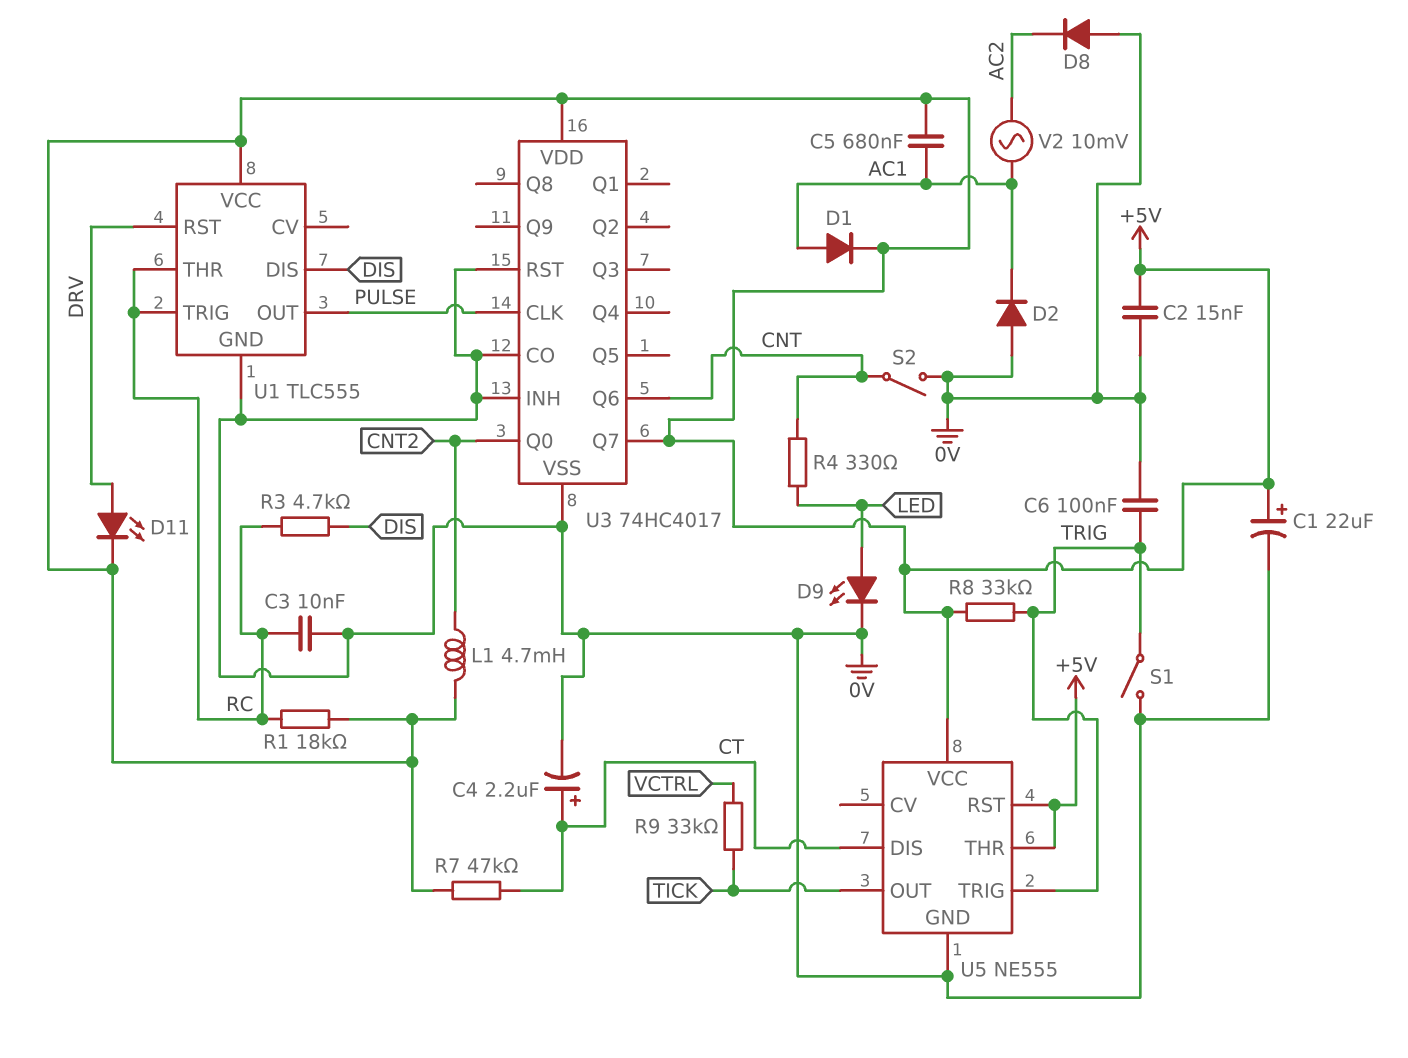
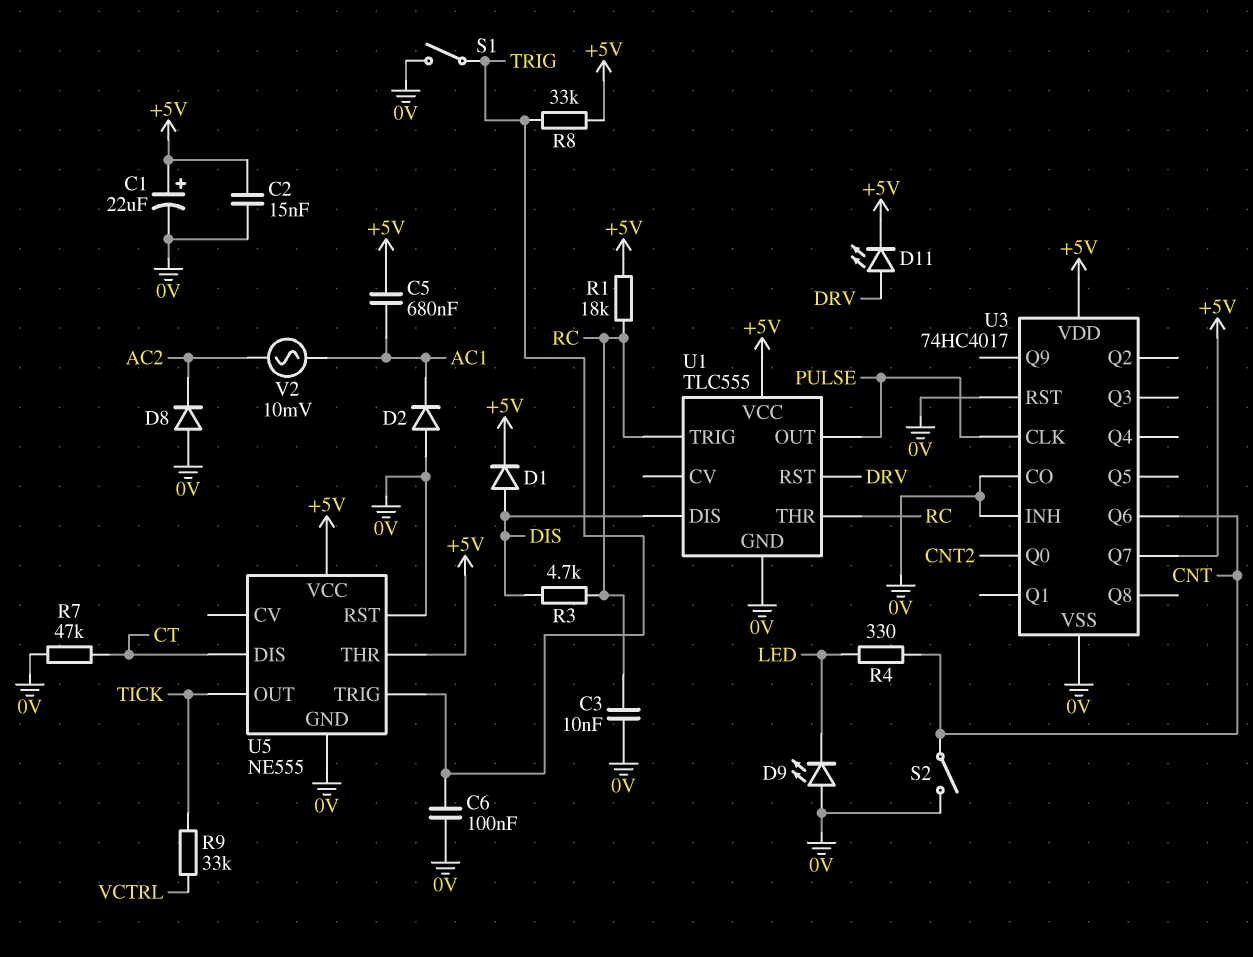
C4: 2.2uF (plus CT, minus 0V) -> none
D1: diode (A AC1, K +5V) -> diode (A DIS, K +5V)
D9: LED (A LED, K 0V) -> LED (A 0V, K LED)
L1: 4.7mH (+5V, CNT2) -> none
R7: 47k (+5V, CT) -> 47k (0V, CT)
U5 pin RST: +5V -> 0V

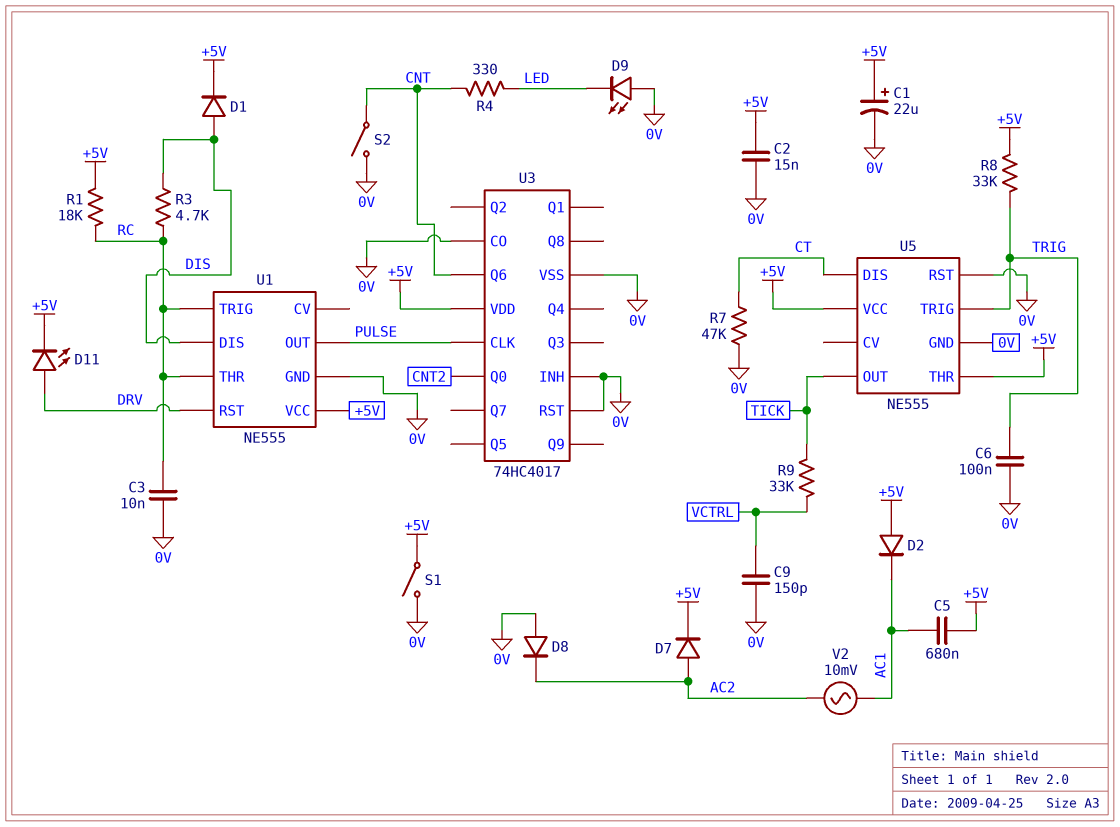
C9: none -> 150pF (0V, VCTRL)
D2: diode (A 0V, K AC1) -> diode (A +5V, K AC1)
D7: none -> diode (A AC2, K +5V)
S1: switch (0V, TRIG) -> switch (+5V, 0V)
U1: TLC555 -> NE555
U3 pin Q7: +5V -> none

